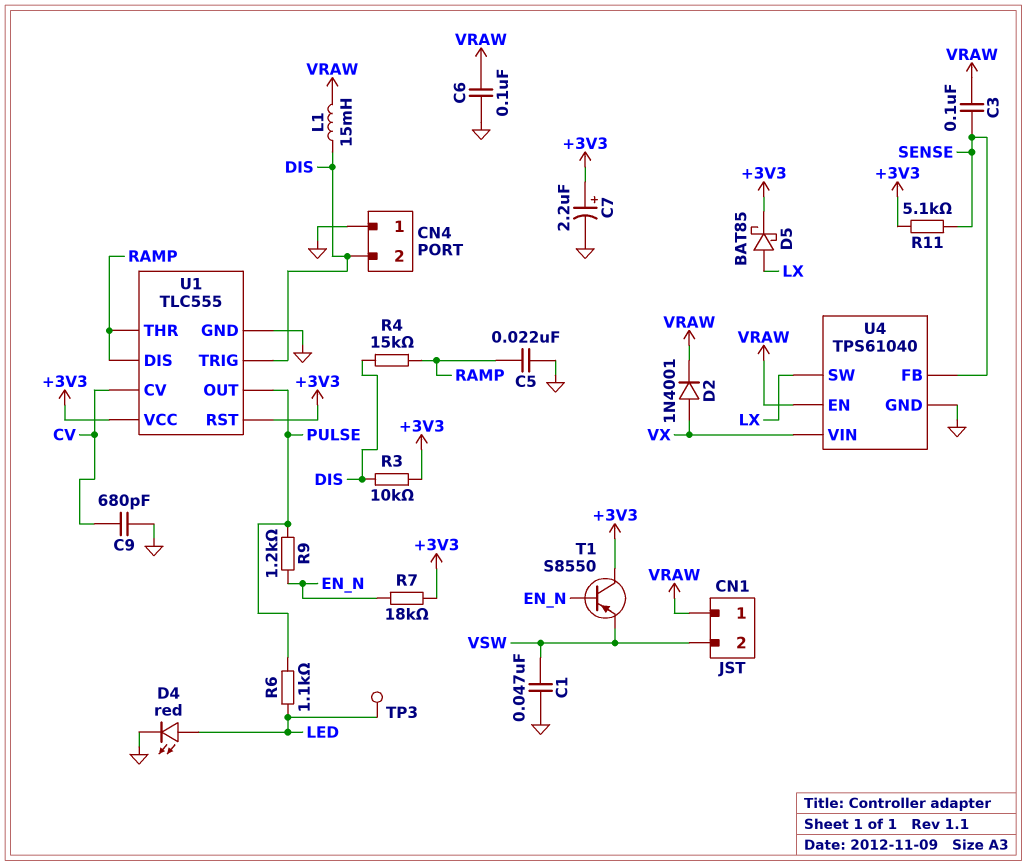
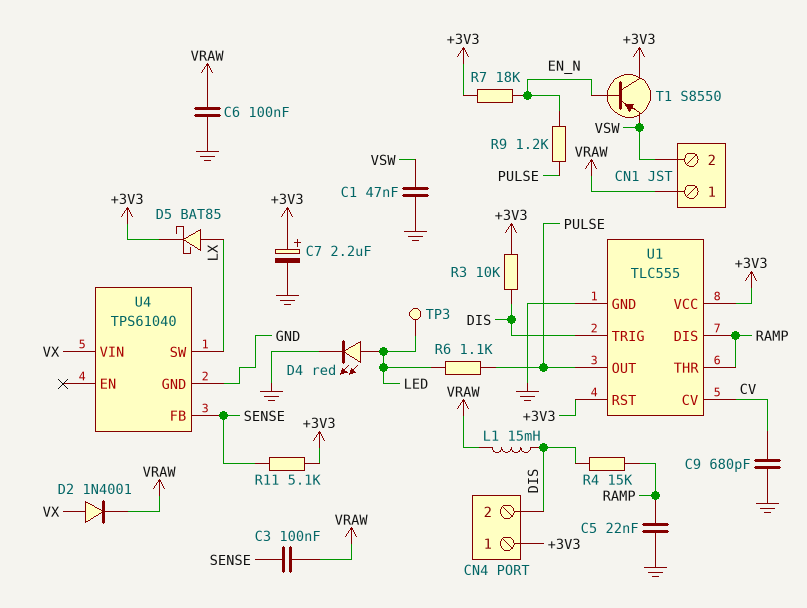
CN4 pin 1: GND -> +3V3
U4 pin EN: VRAW -> none

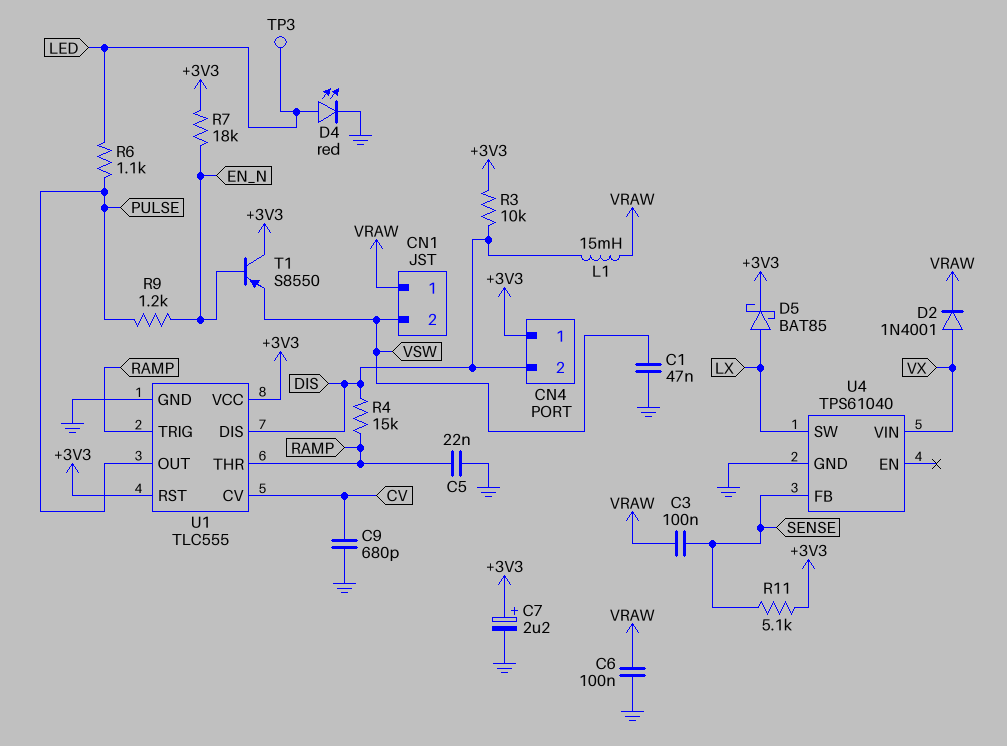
U1 pin DIS: RAMP -> DIS
U1 pin TRIG: DIS -> RAMP

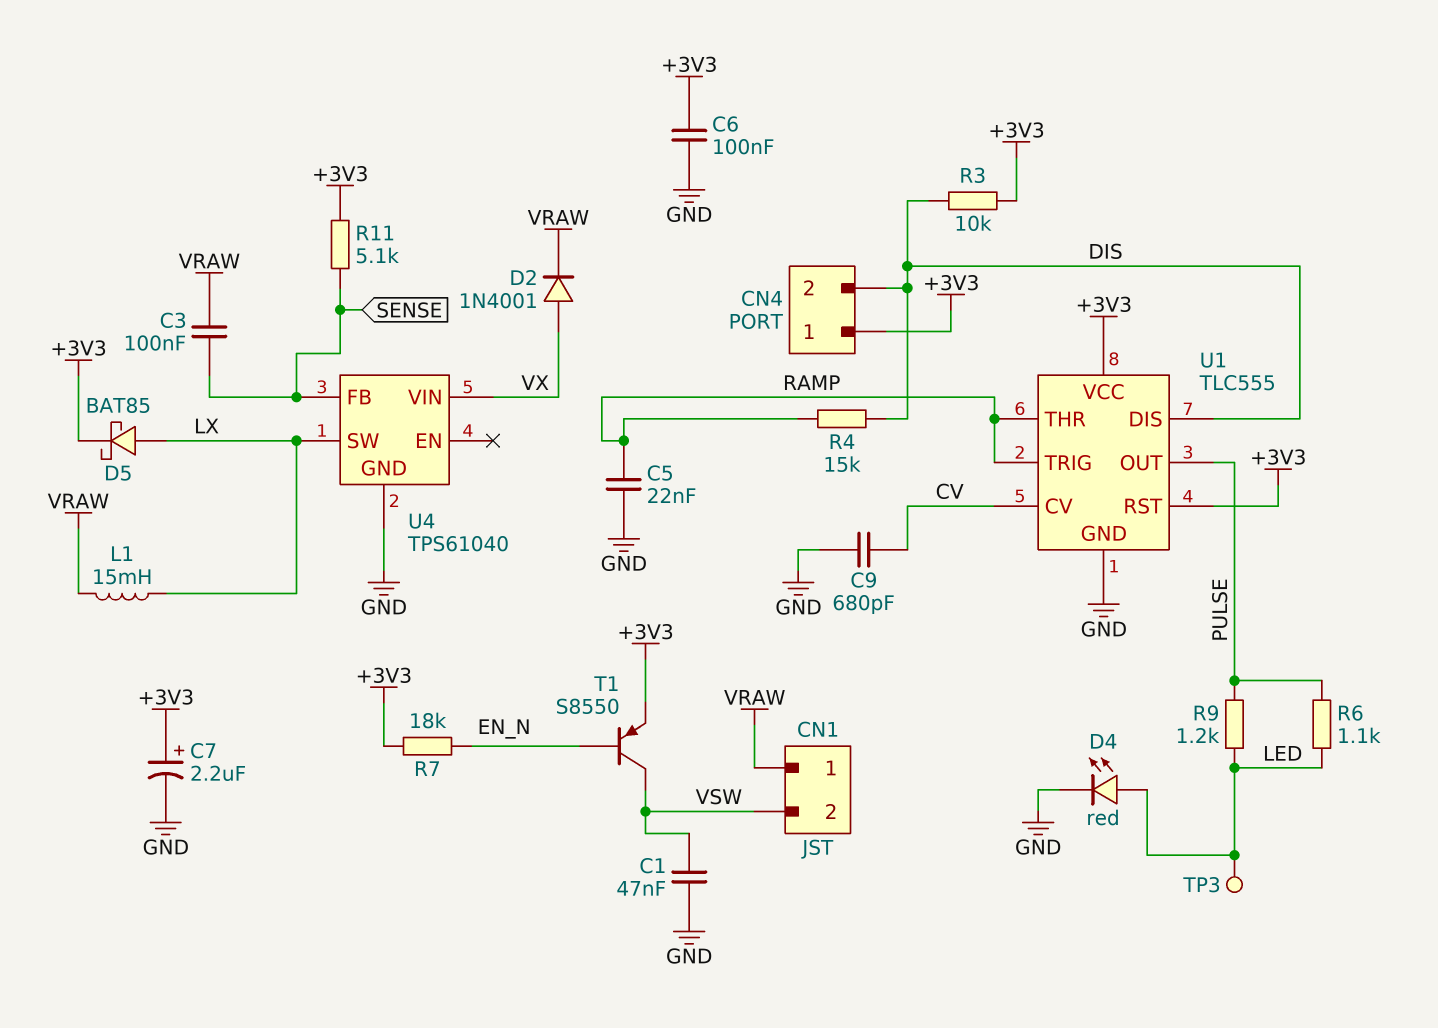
C6: 100nF (GND, VRAW) -> 100nF (+3V3, GND)
L1: 15mH (DIS, VRAW) -> 15mH (LX, VRAW)
R9: 1.2k (EN_N, PULSE) -> 1.2k (LED, PULSE)
T1: PNP S8550 (B EN_N, C +3V3, E VSW) -> PNP S8550 (B EN_N, C VSW, E +3V3)

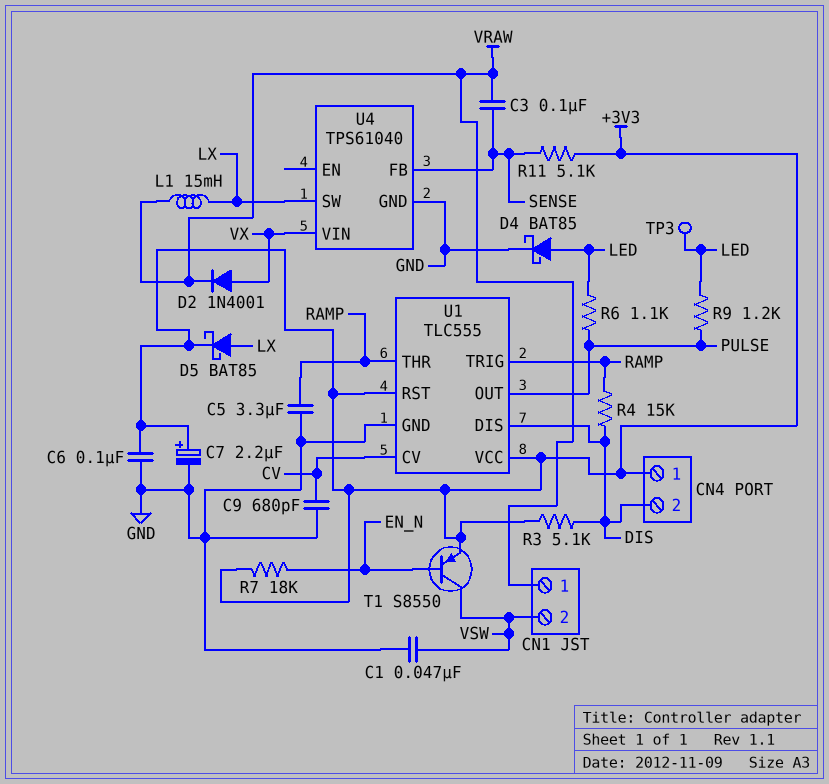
C5: 22nF (GND, RAMP) -> 3.3uF (GND, RAMP)
D4: LED red (A LED, K GND) -> schottky BAT85 (A LED, K GND)
R3: 10k (+3V3, DIS) -> 5.1k (+3V3, DIS)

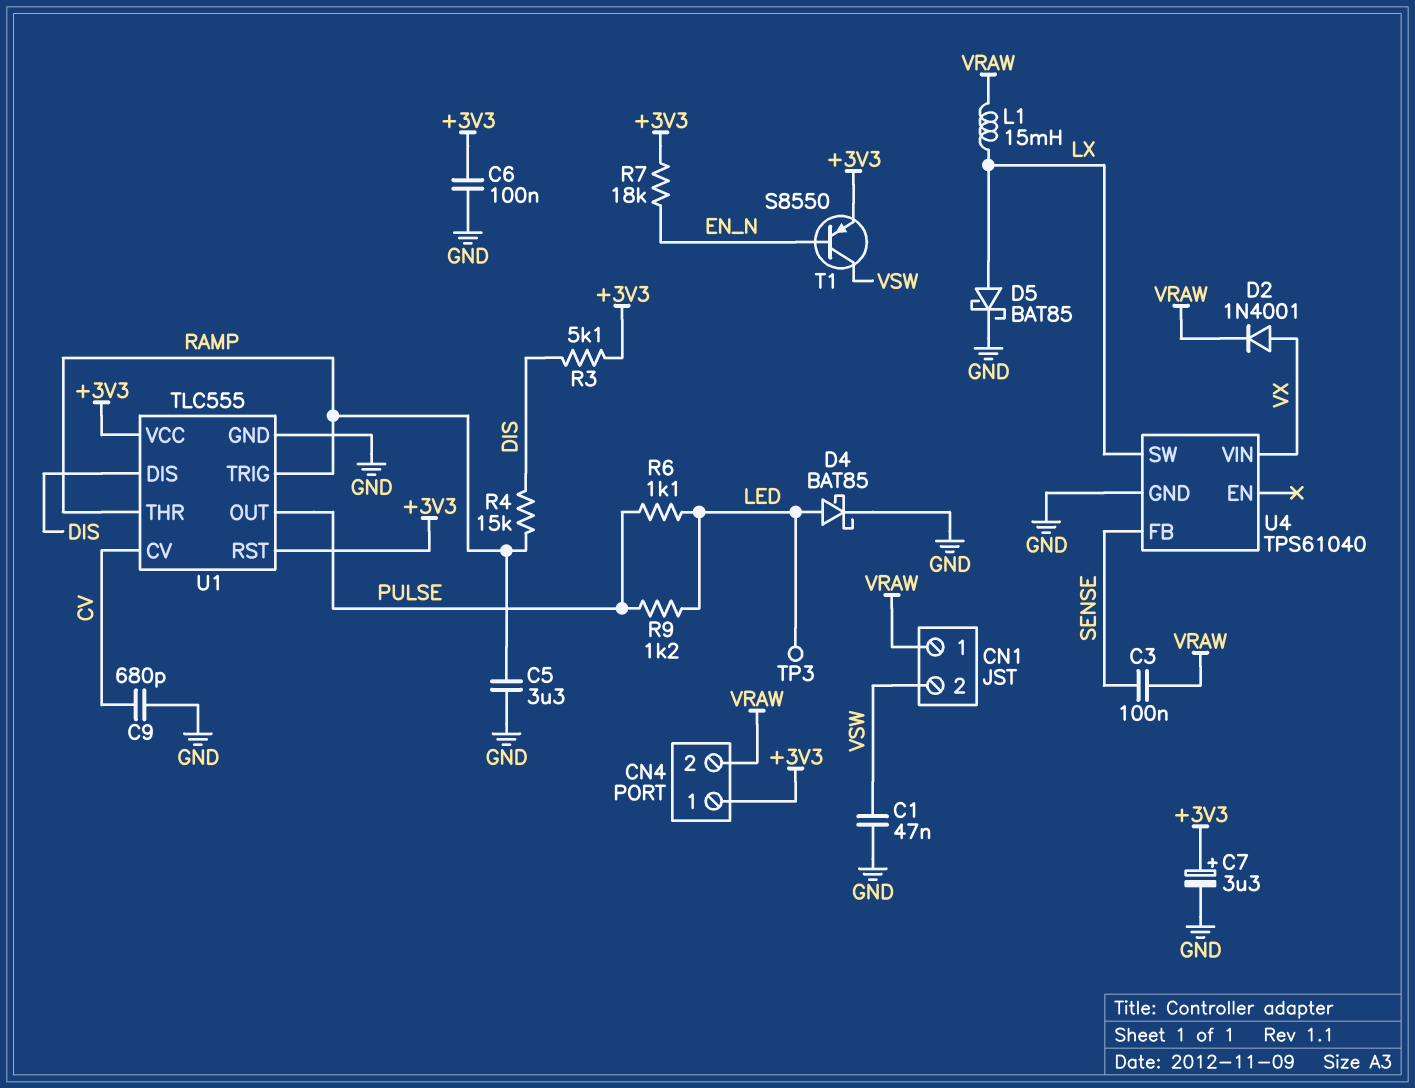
C7: 2.2uF (plus +3V3, minus GND) -> 3.3uF (plus +3V3, minus GND)
CN4 pin 2: DIS -> VRAW
D5: schottky BAT85 (A LX, K +3V3) -> schottky BAT85 (A LX, K GND)
R11: 5.1k (+3V3, SENSE) -> none

